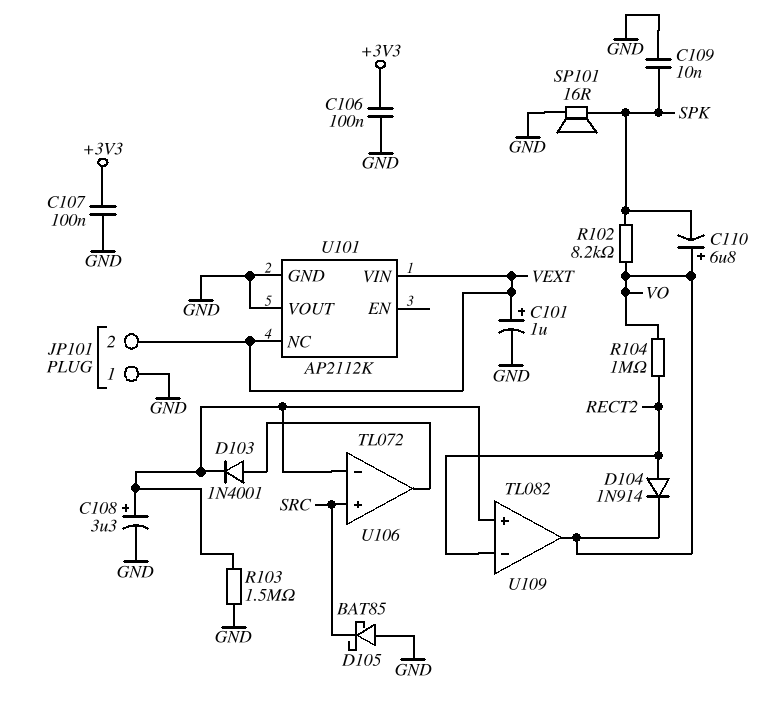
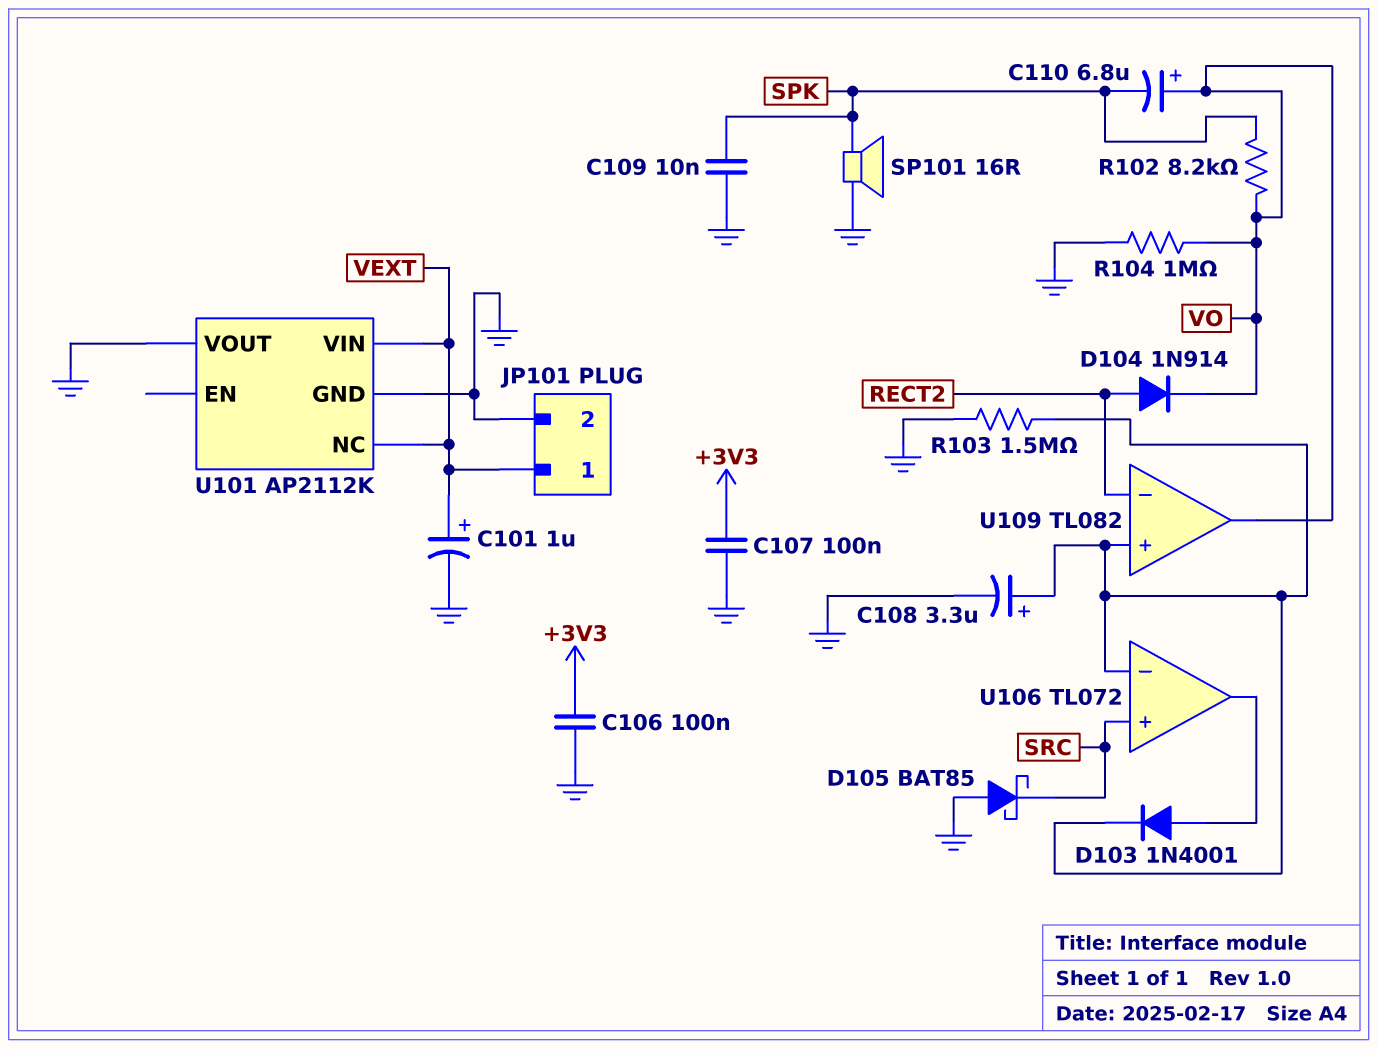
JP101 pin 1: GND -> VEXT
JP101 pin 2: VEXT -> GND
R104: 1M (RECT2, VO) -> 1M (GND, VO)

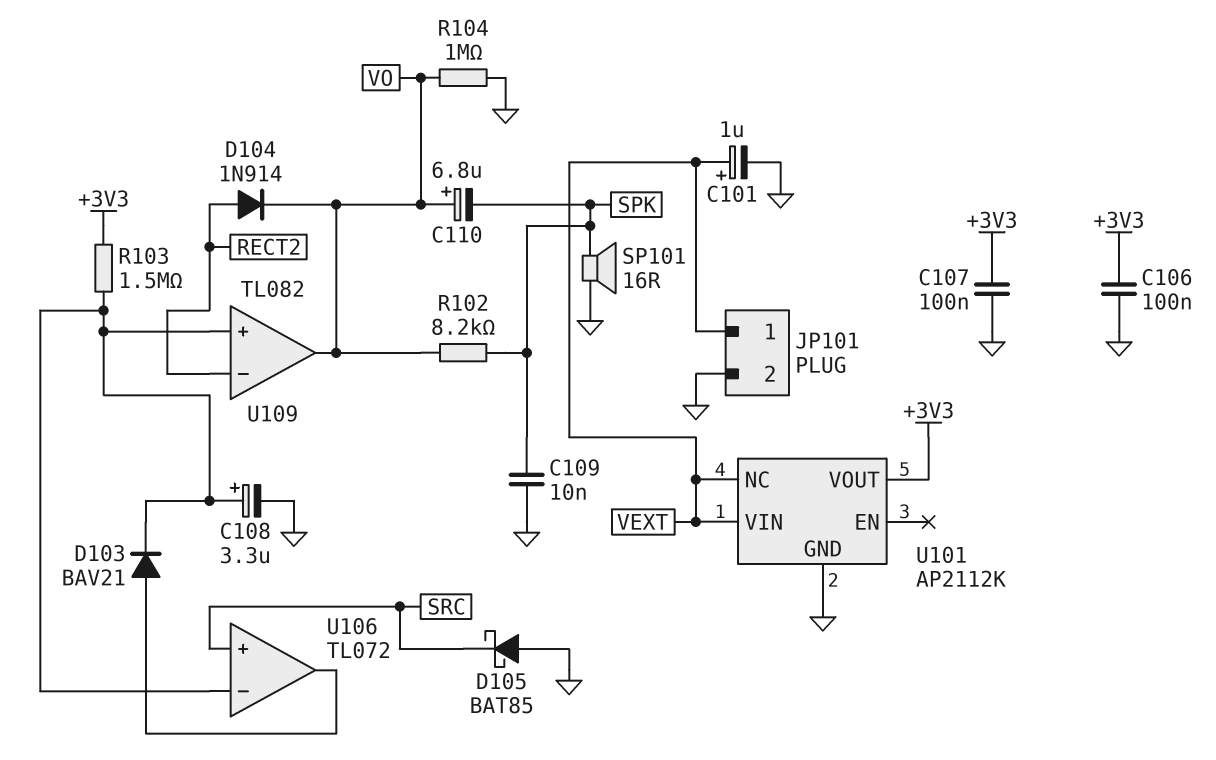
D103: diode 1N4001 (A U106/out, K U106/in-) -> diode BAV21 (A U106/out, K U106/in-)
R103: 1.5M (GND, U106/in-) -> 1.5M (+3V3, U106/in-)
U101 pin VOUT: GND -> +3V3

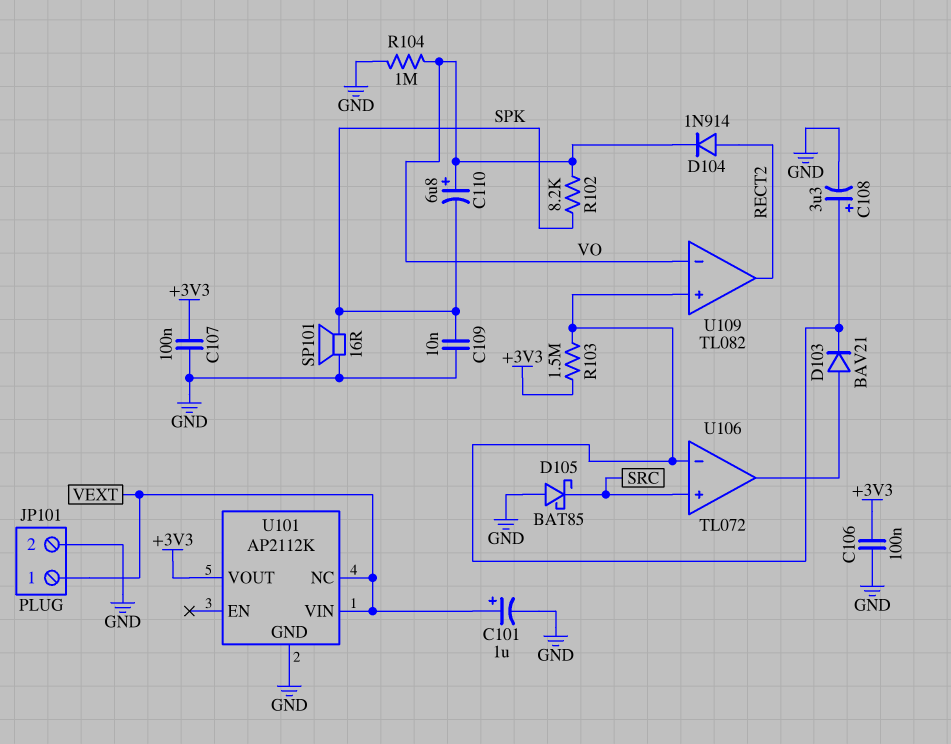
U109 pin in-: RECT2 -> VO
U109 pin out: VO -> RECT2

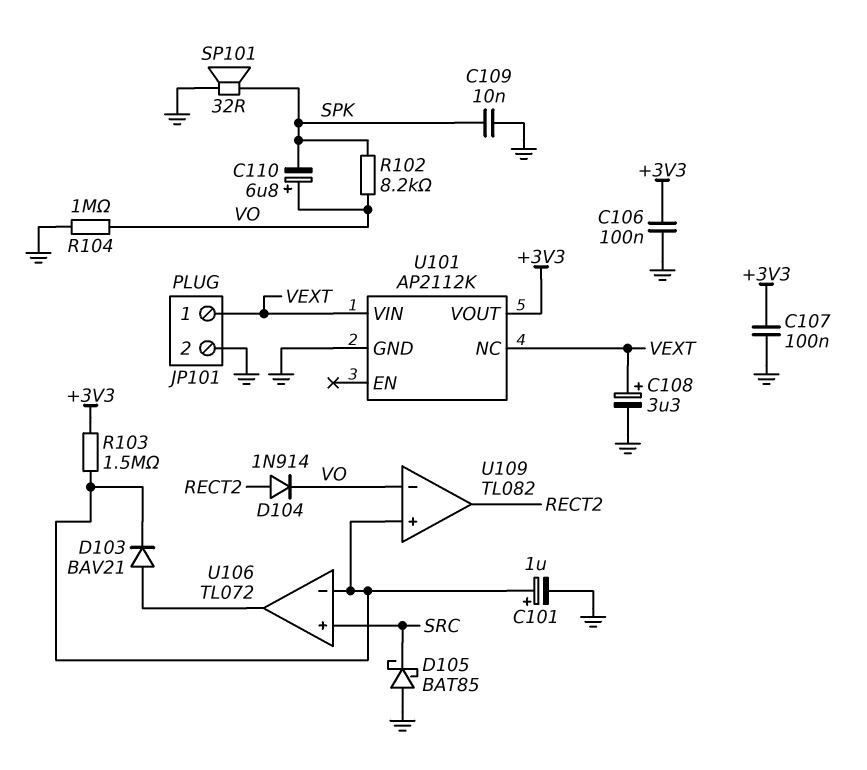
C101: 1uF (plus VEXT, minus GND) -> 1uF (plus U106/in-, minus GND)
C108: 3.3uF (plus U106/in-, minus GND) -> 3.3uF (plus VEXT, minus GND)
SP101: speaker 16R (GND, SPK) -> speaker 32R (GND, SPK)

